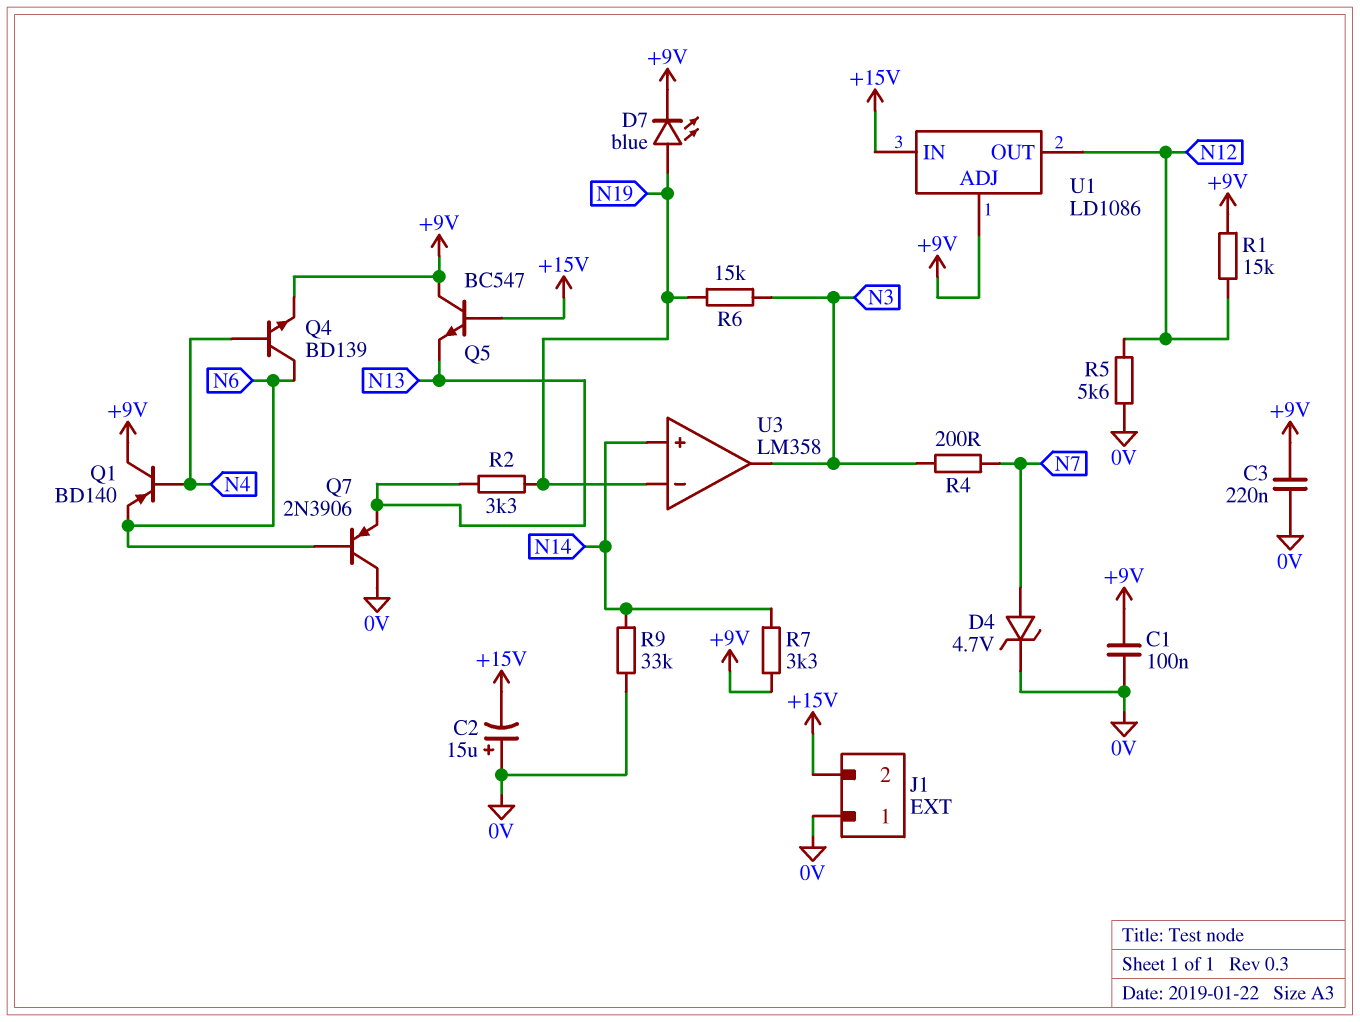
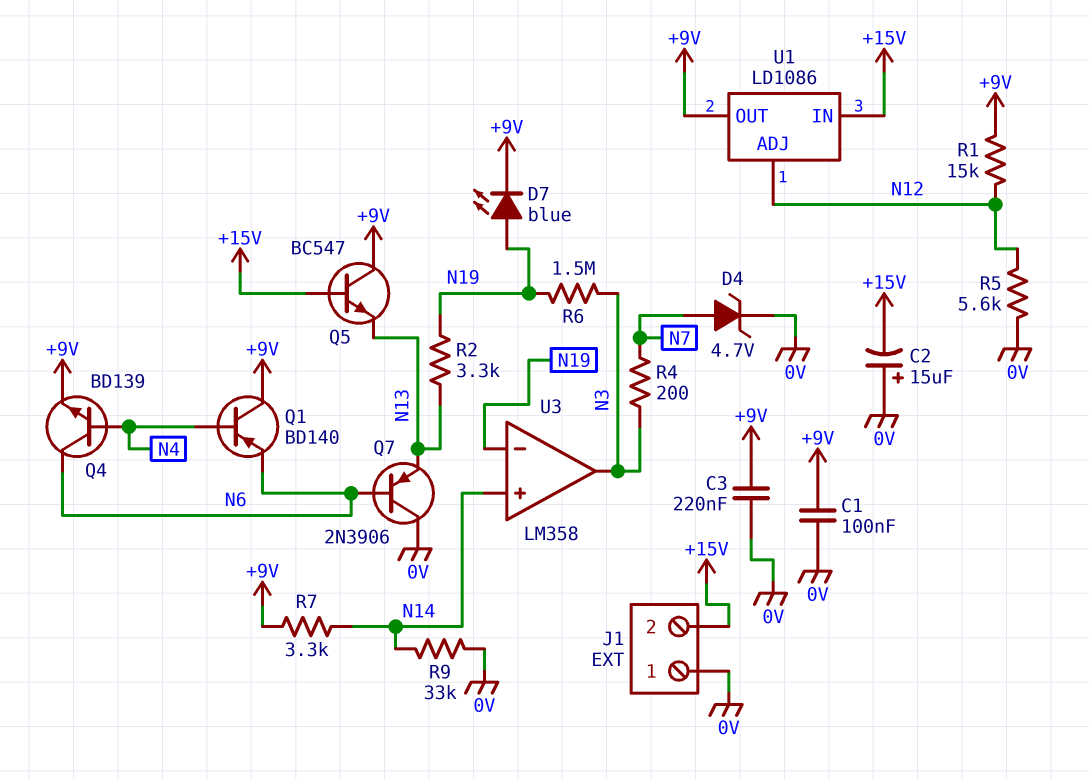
R6: 15k (N3, N19) -> 1.5M (N3, N19)
U1 pin ADJ: +9V -> N12
U1 pin OUT: N12 -> +9V

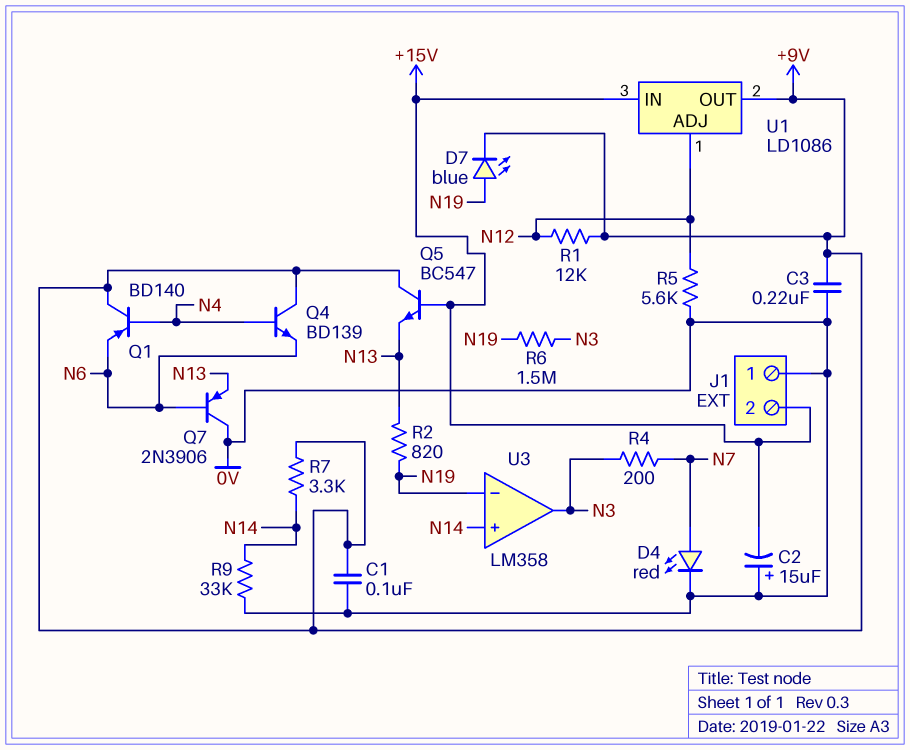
D4: zener 4.7V (A N7, K 0V) -> LED red (A N7, K 0V)
Q4: NPN BD139 (B N4, C N6, E +9V) -> NPN BD139 (B N4, C +9V, E N6)
R1: 15k (+9V, N12) -> 12k (+9V, N12)
R2: 3.3k (N13, N19) -> 820 (N13, N19)

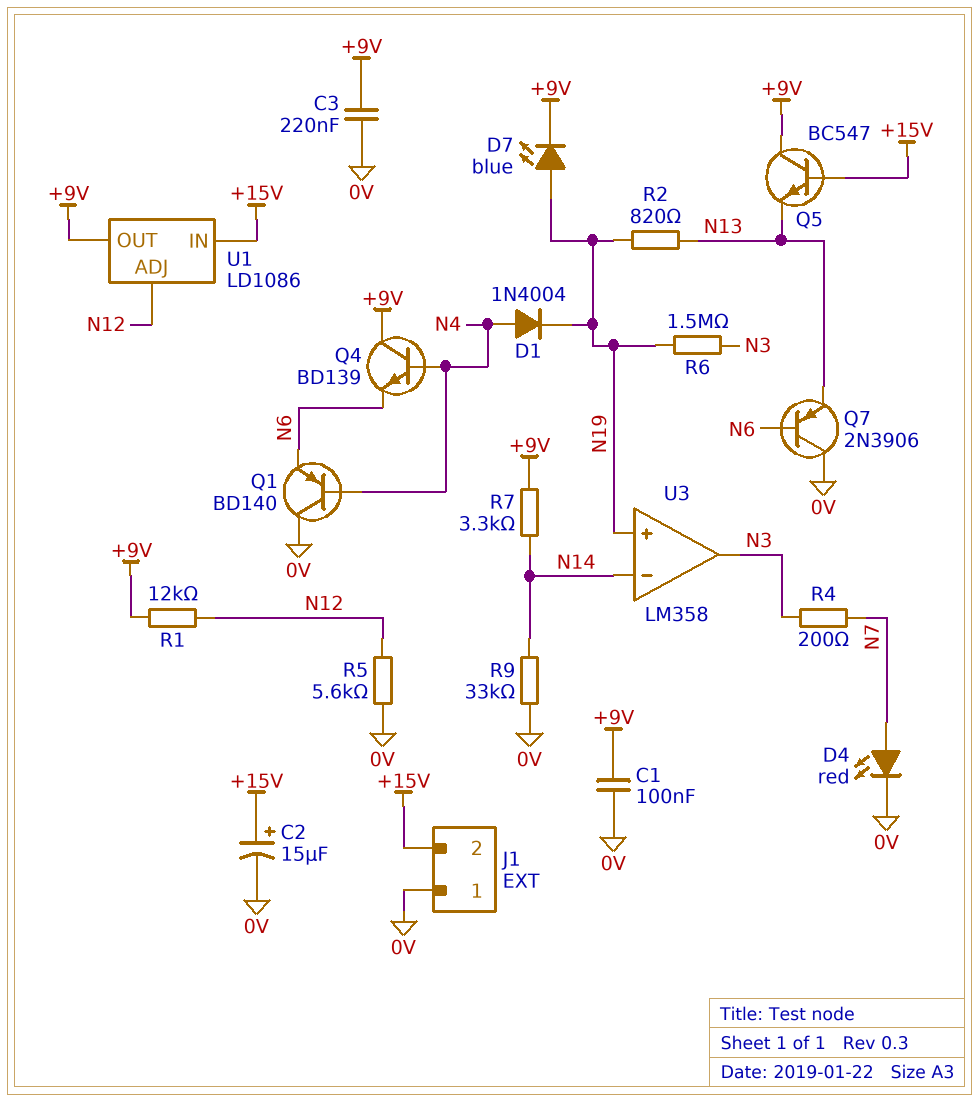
C2: 15uF (plus 0V, minus +15V) -> 15uF (plus +15V, minus 0V)
D1: none -> diode 1N4004 (A N4, K N19)
Q1: PNP BD140 (B N4, C +9V, E N6) -> PNP BD140 (B N4, C 0V, E N6)
U3 pin in+: N14 -> N19
U3 pin in-: N19 -> N14

